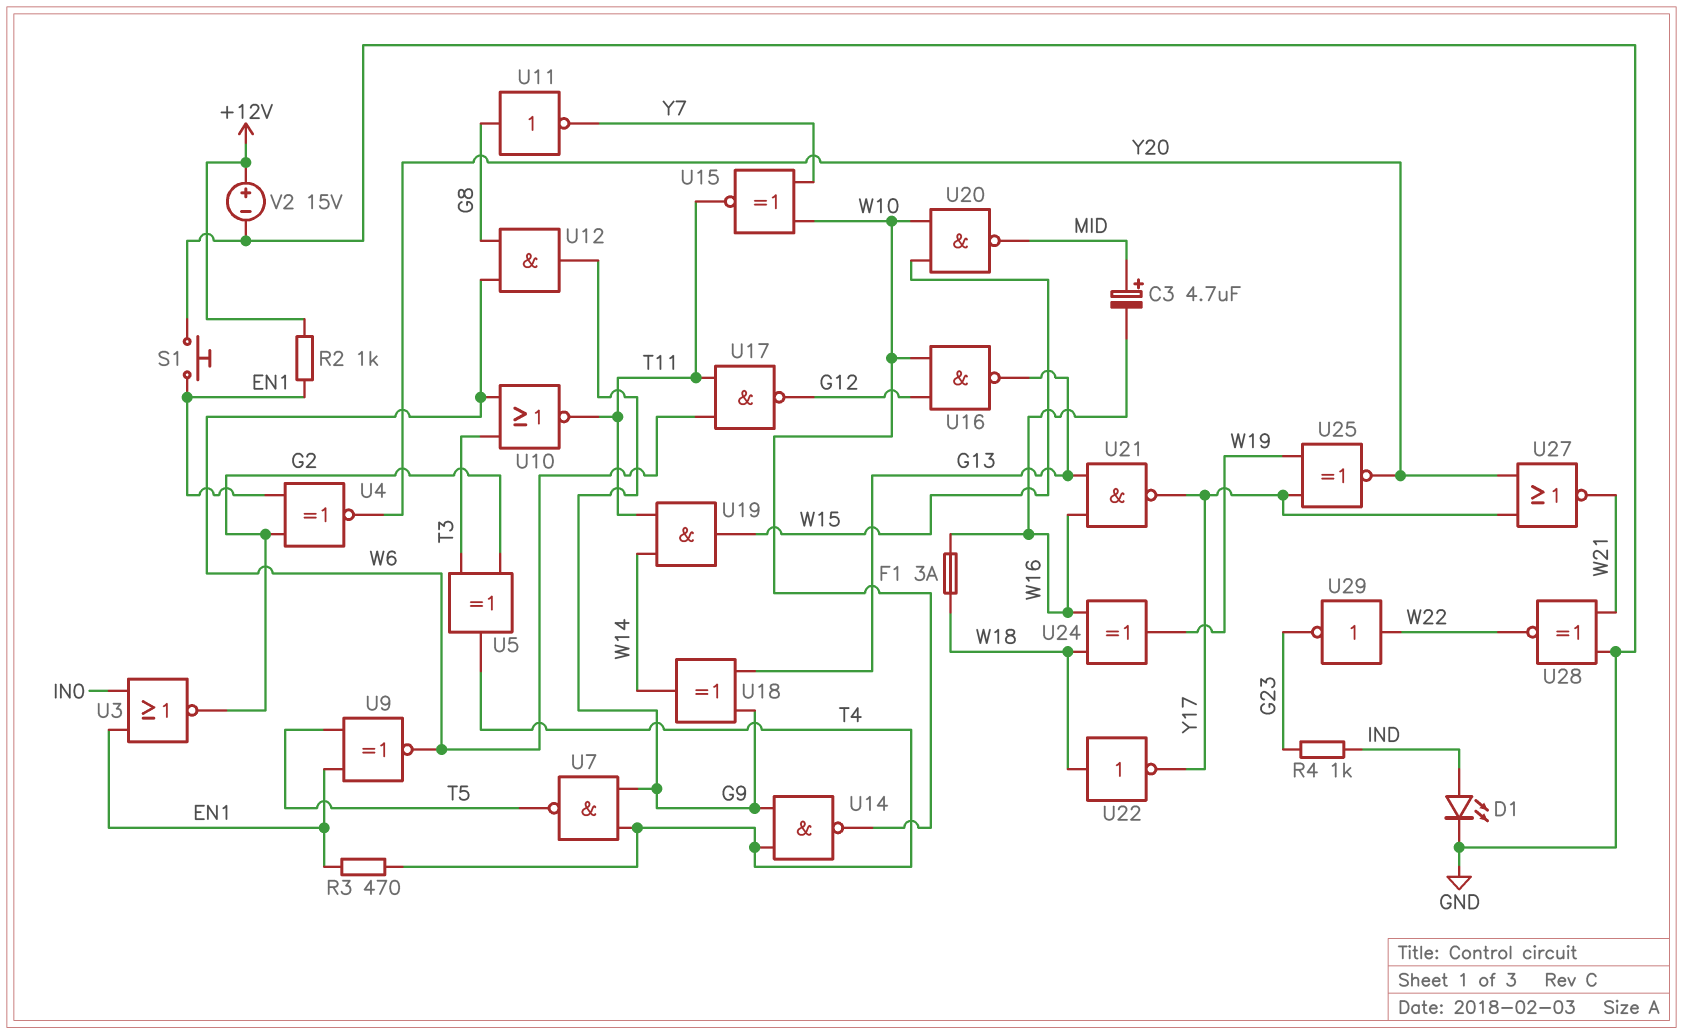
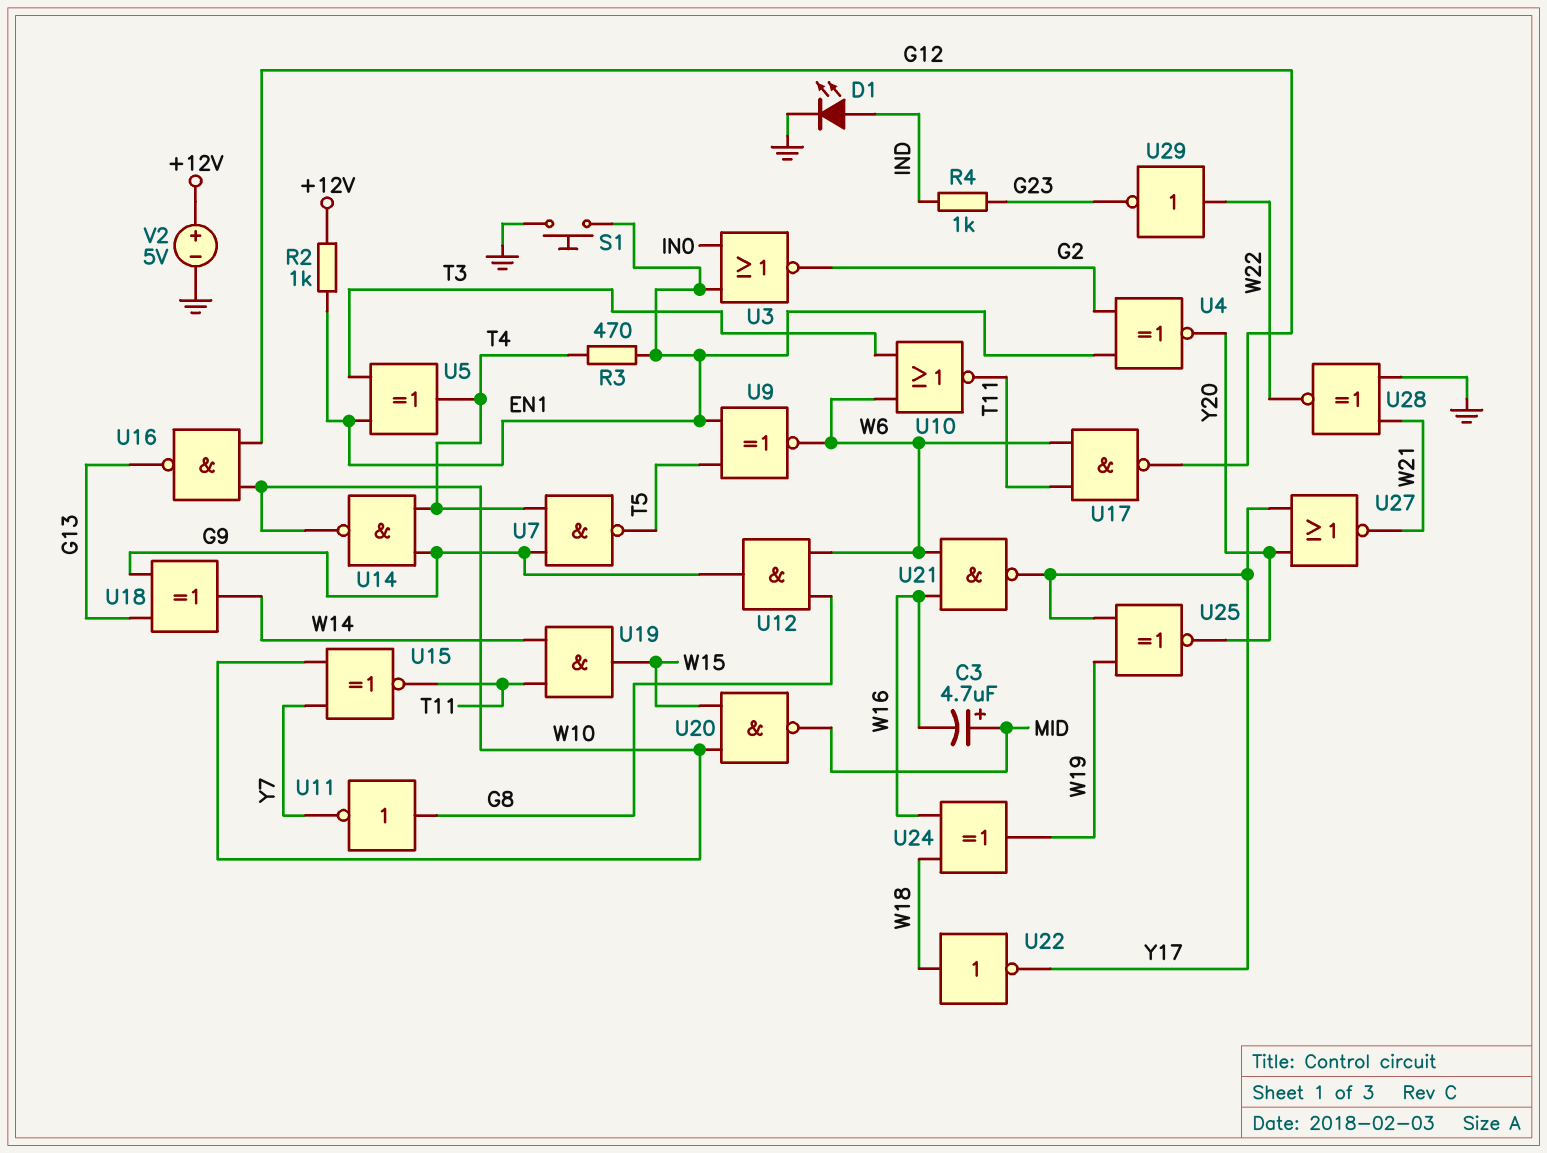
F1: 3A (W16, W18) -> none
U5: XOR (in G2, in T3, out T4) -> XOR (in EN1, in T3, out T4)
U21: NAND (in G13, in W16, out Y17) -> NAND (in W6, in W16, out Y17)
V2: 15V (plus +12V, minus GND) -> 5V (plus +12V, minus GND)

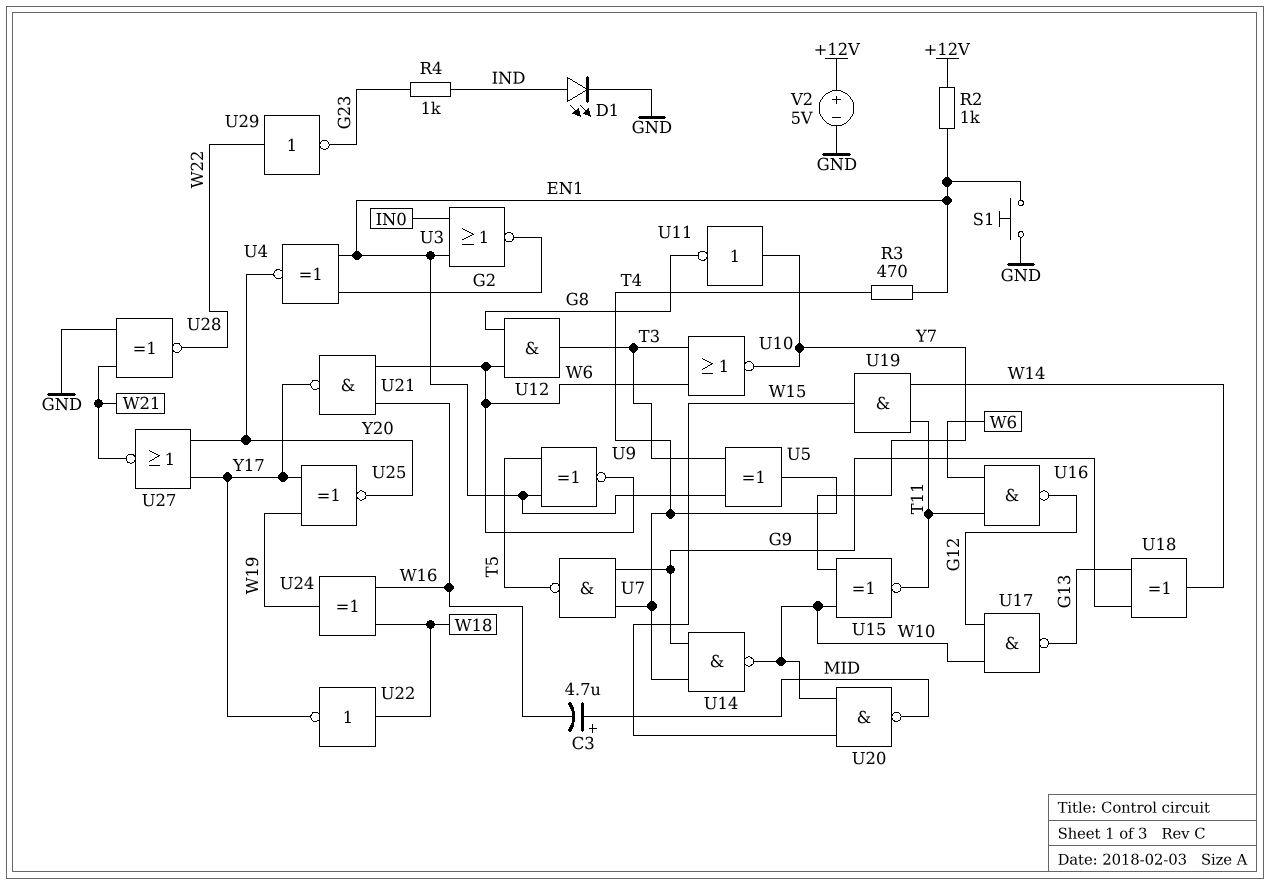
U10: NOR (in T3, in W6, out T11) -> NOR (in T3, in W6, out Y7)
U11: NOT (in G8, out Y7) -> NOT (in Y7, out G8)
U12: AND (in G8, in W6, out G9) -> AND (in G8, in W6, out T3)
U16: NAND (in G12, in W10, out G13) -> NAND (in T11, in W6, out G12)
U17: NAND (in T11, in W6, out G12) -> NAND (in G12, in W10, out G13)

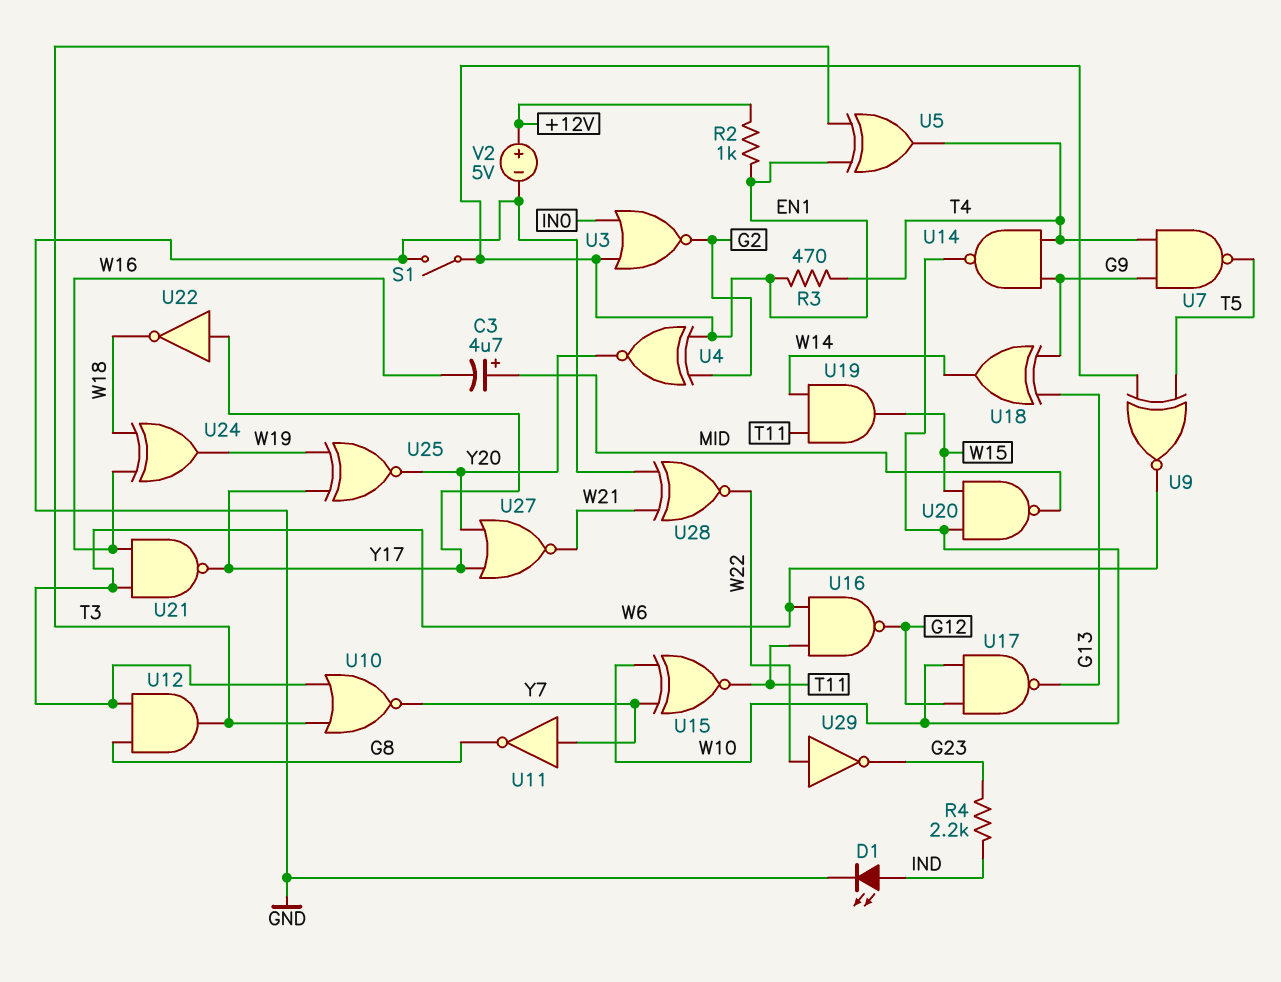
R4: 1k (G23, IND) -> 2.2k (G23, IND)
S1: button (EN1, GND) -> switch (EN1, GND)
U22: NOT (in W18, out Y17) -> NOT (in Y17, out W18)

